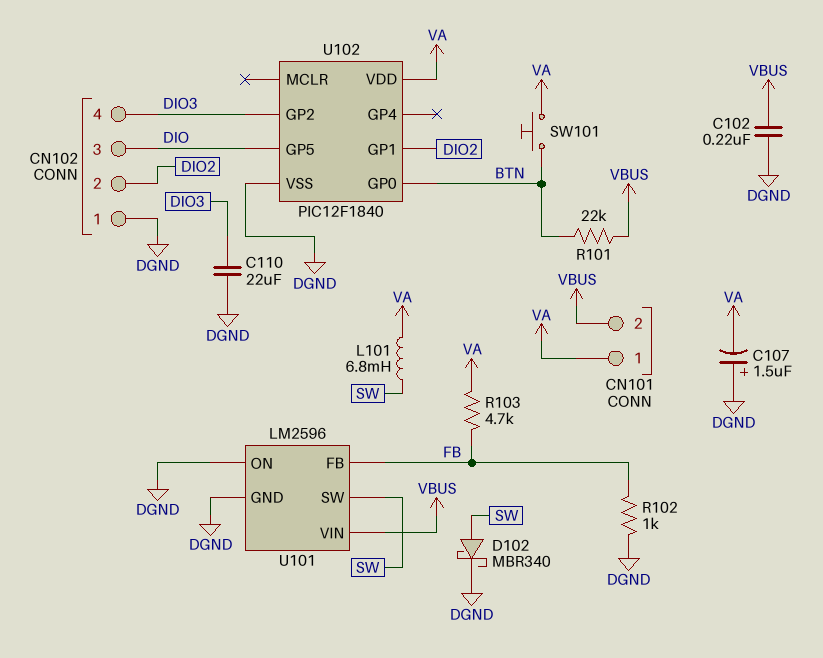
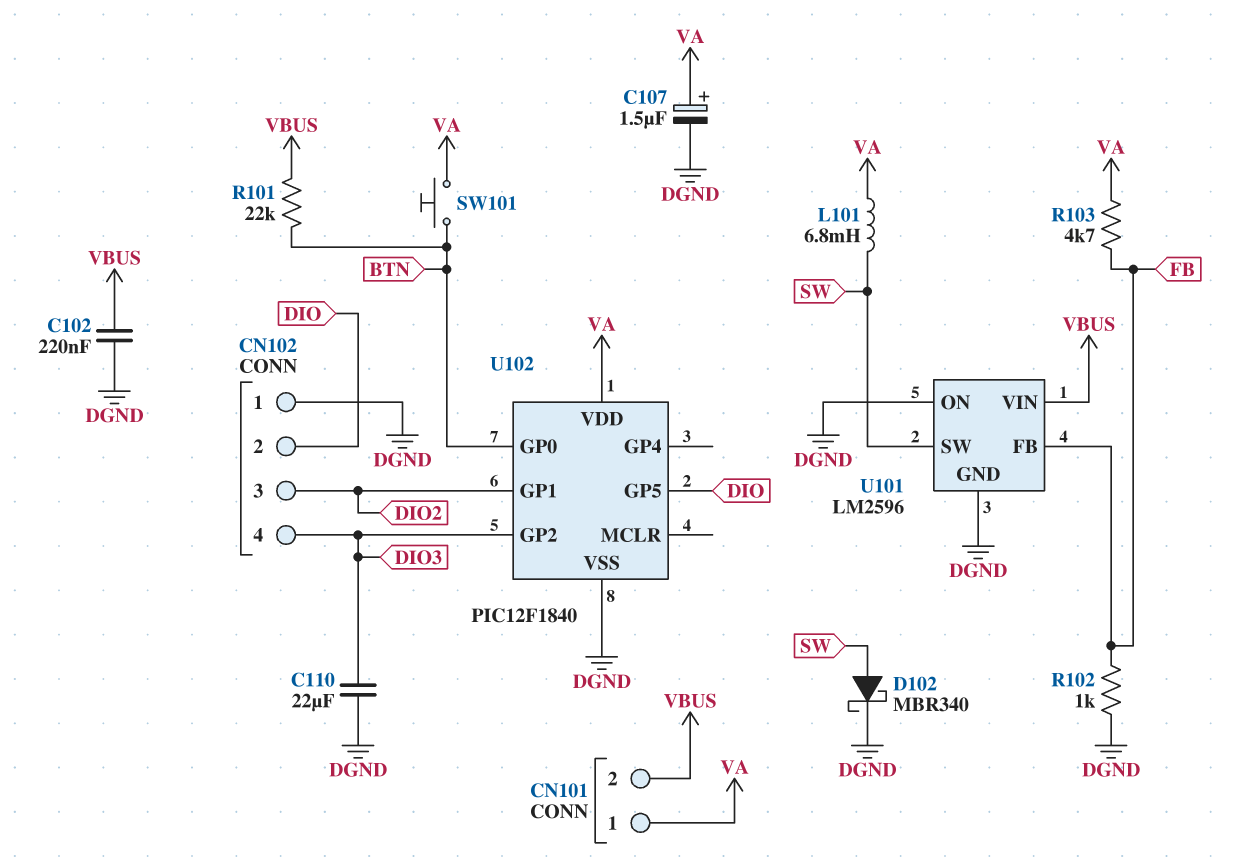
C107: 1.5uF (plus DGND, minus VA) -> 1.5uF (plus VA, minus DGND)
CN102 pin 2: DIO2 -> DIO
CN102 pin 3: DIO -> DIO2

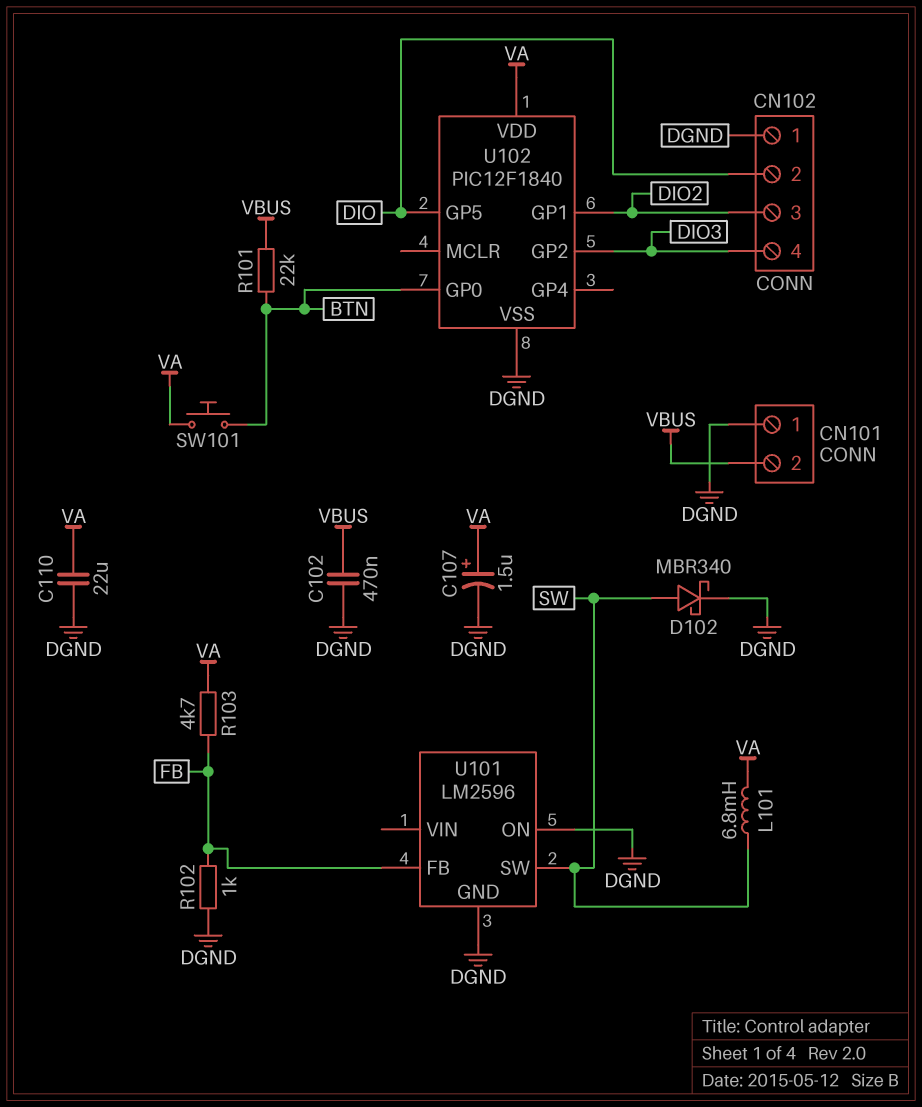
C102: 220nF (DGND, VBUS) -> 470nF (DGND, VBUS)
C110: 22uF (DGND, DIO3) -> 22uF (DGND, VA)
CN101 pin 1: VA -> DGND
U101 pin VIN: VBUS -> none

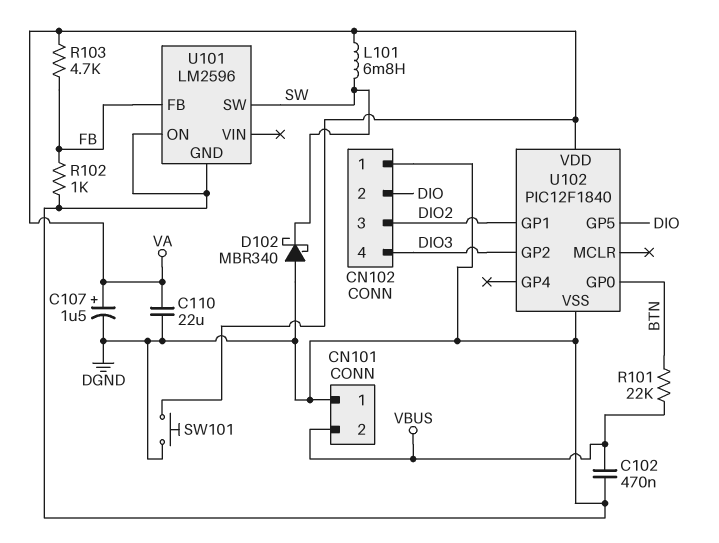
D102: schottky MBR340 (A SW, K DGND) -> schottky MBR340 (A DGND, K SW)
SW101: button (BTN, VA) -> button (DGND, VA)

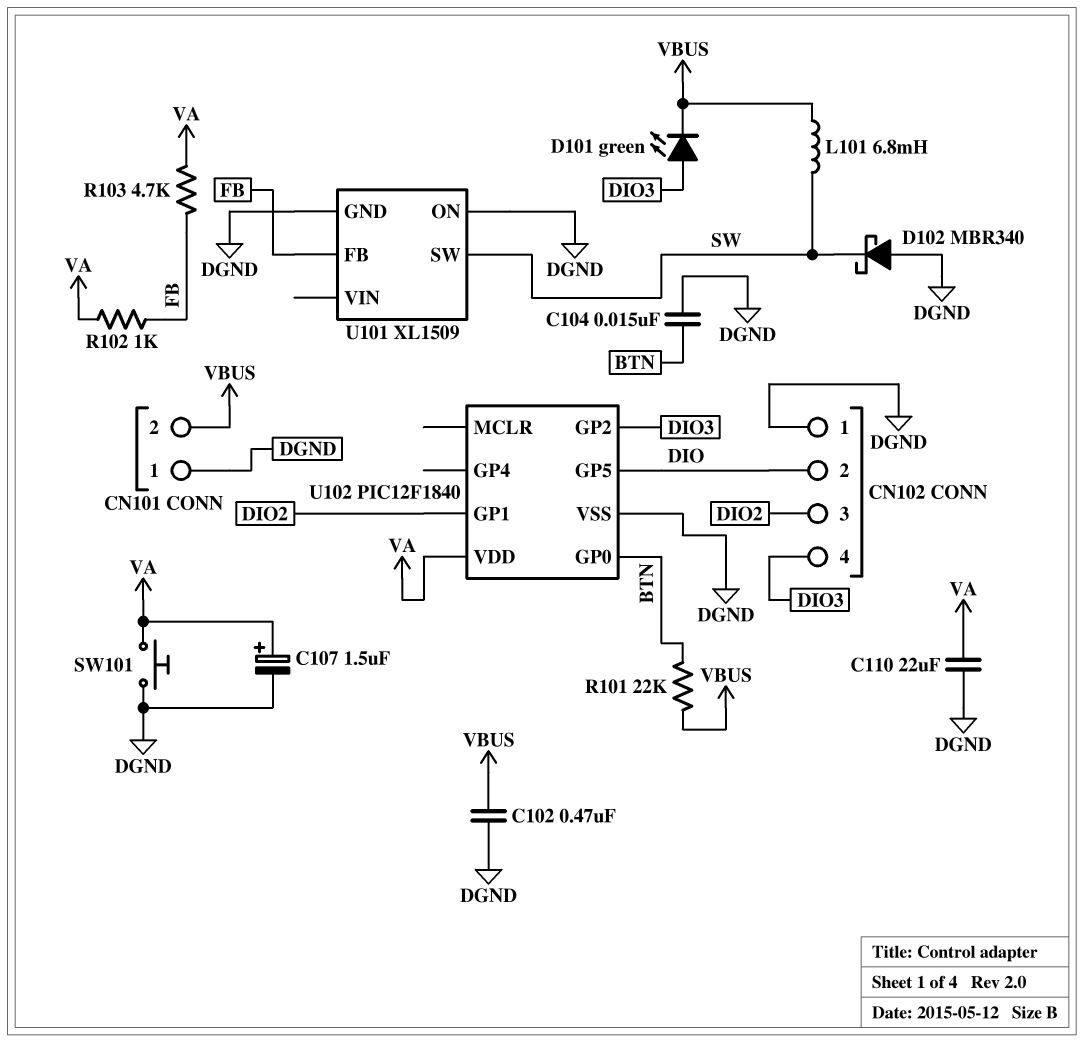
C104: none -> 15nF (BTN, DGND)
D101: none -> LED green (A DIO3, K VBUS)
L101: 6.8mH (SW, VA) -> 6.8mH (SW, VBUS)
R102: 1k (DGND, FB) -> 1k (FB, VA)
U101: LM2596 -> XL1509

